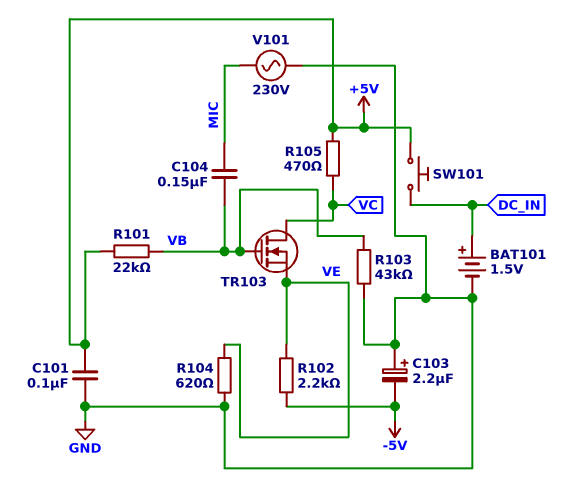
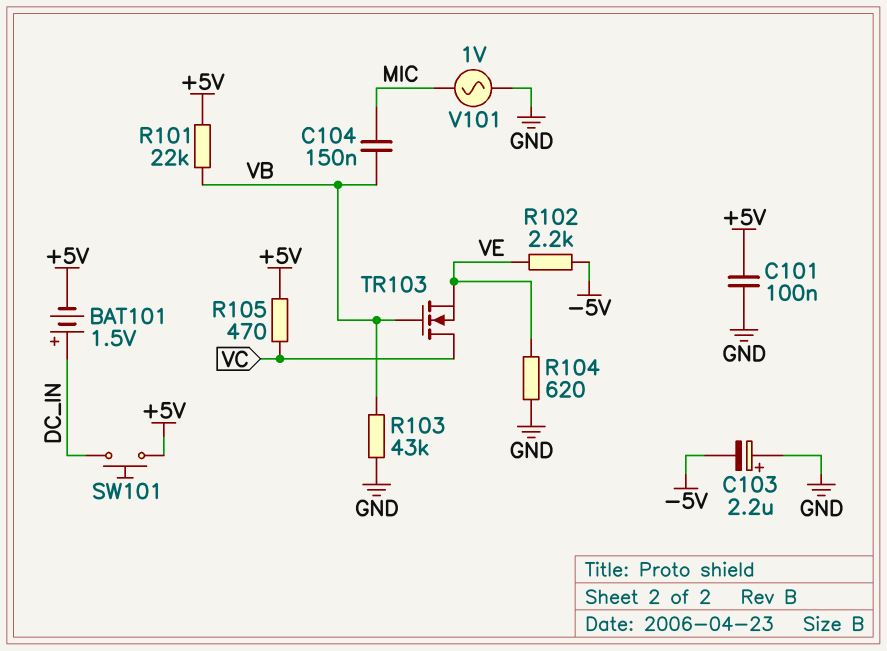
BAT101: 1.5V (plus DC_IN, minus GND) -> 1.5V (plus DC_IN, minus +5V)
V101: AC 230V (GND, MIC) -> AC 1V (GND, MIC)

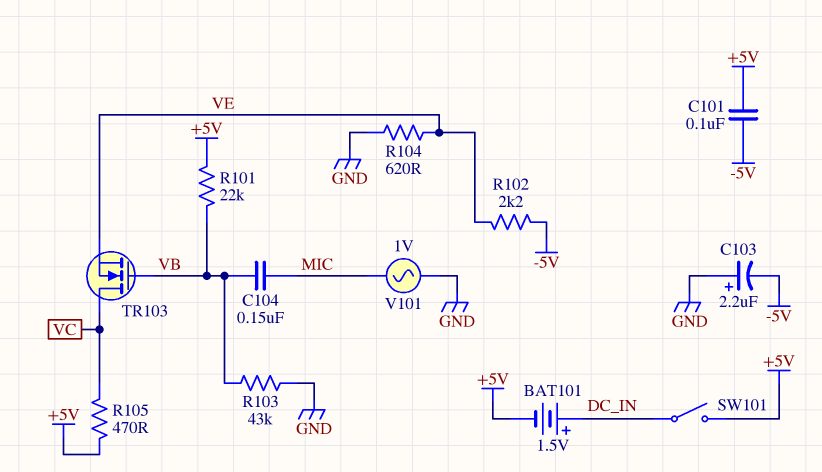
C101: 100nF (+5V, GND) -> 100nF (+5V, -5V)
SW101: button (+5V, DC_IN) -> switch (+5V, DC_IN)

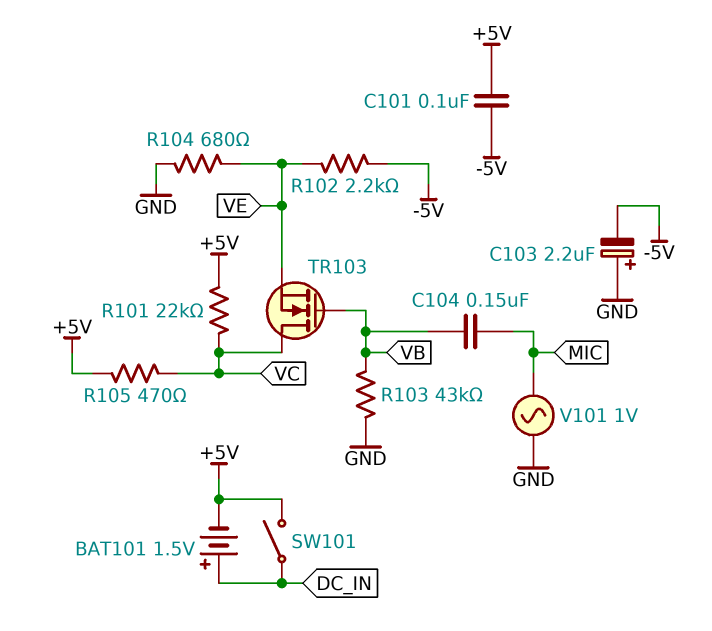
R101: 22k (+5V, VB) -> 22k (+5V, VC)
R104: 620 (GND, VE) -> 680 (GND, VE)

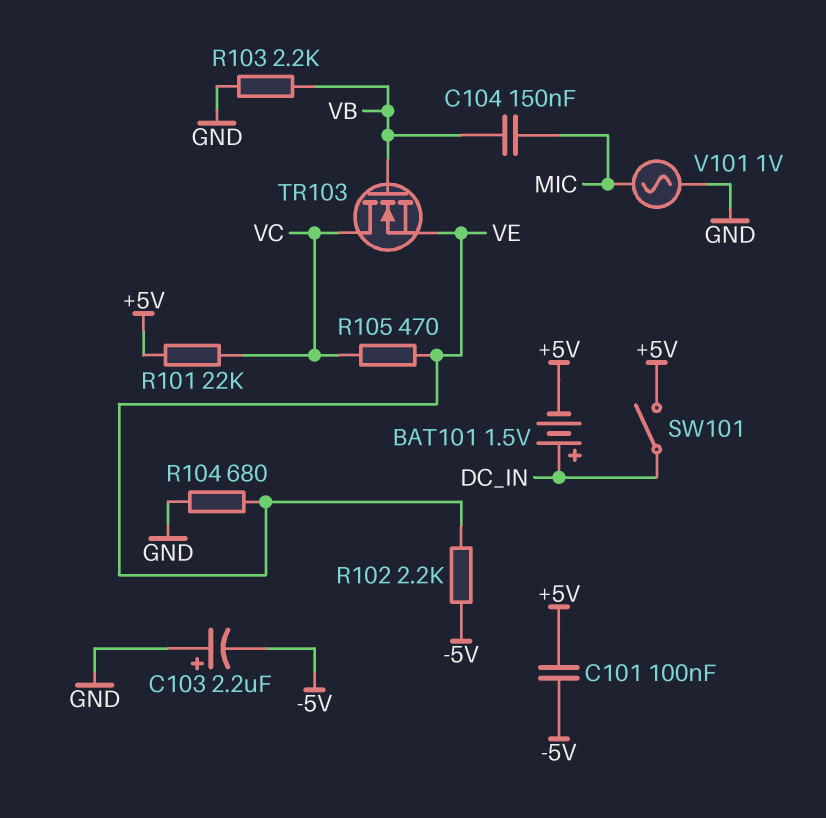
R103: 43k (GND, VB) -> 2.2k (GND, VB)
R105: 470 (+5V, VC) -> 470 (VC, VE)

